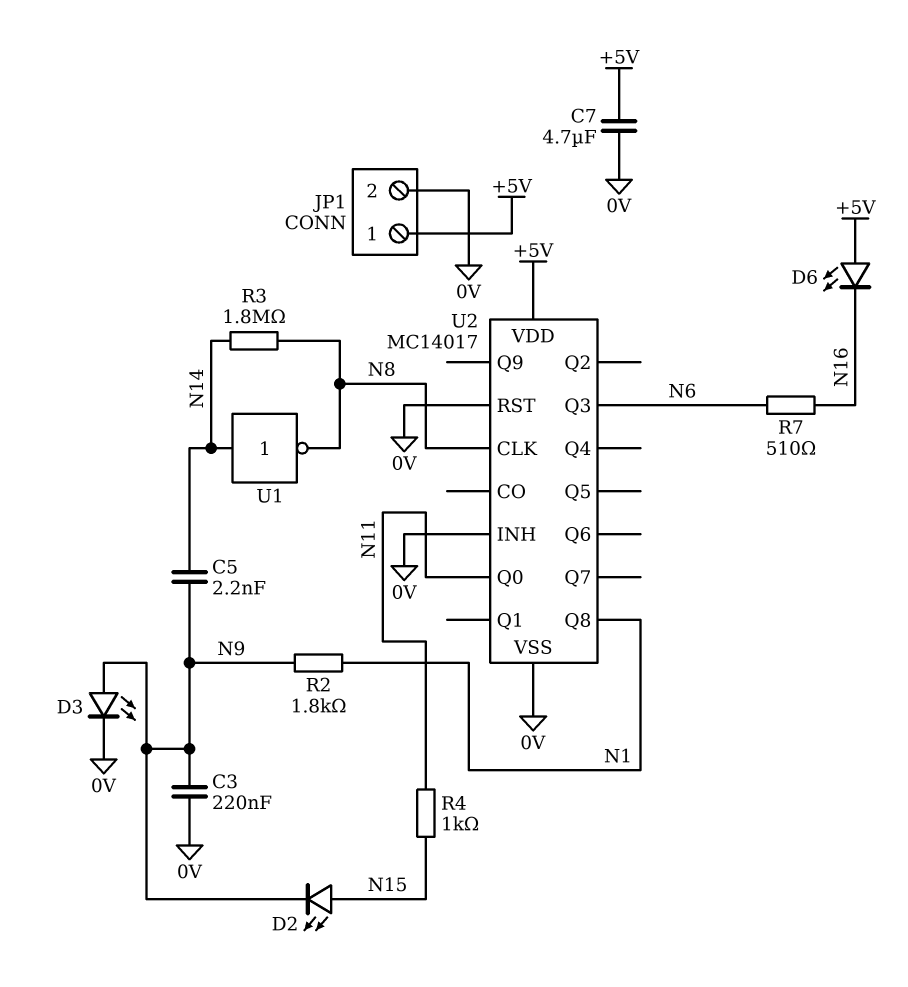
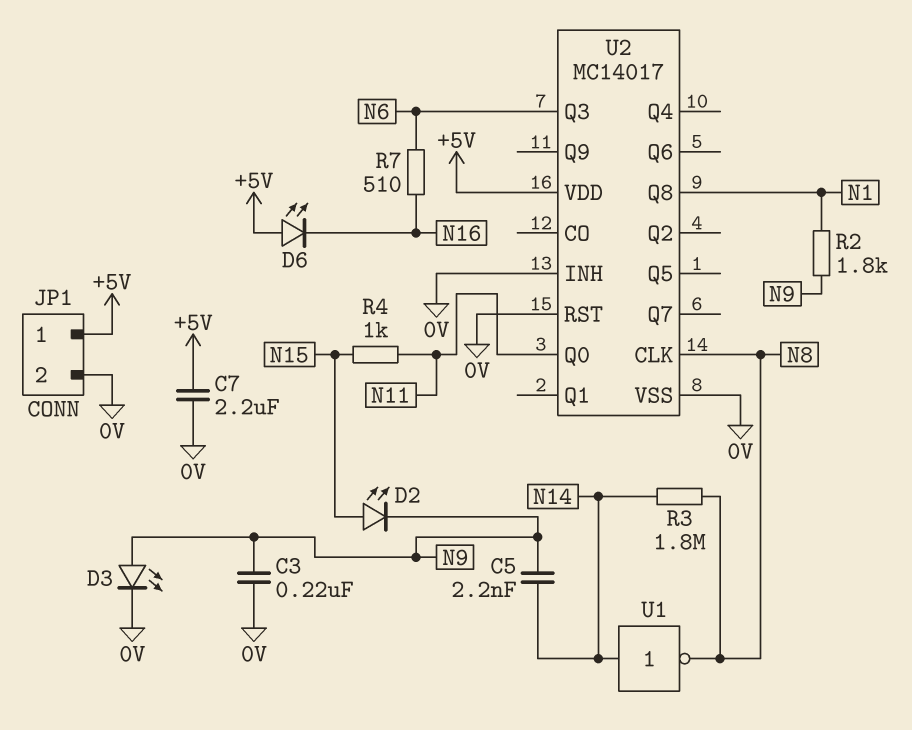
C7: 4.7uF (+5V, 0V) -> 2.2uF (+5V, 0V)

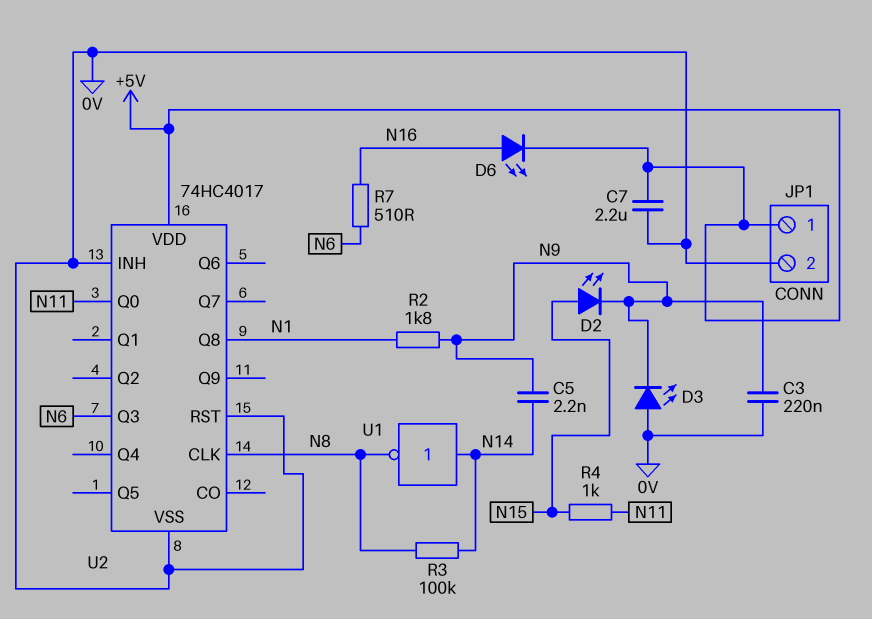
D3: LED (A N9, K 0V) -> LED (A 0V, K N9)
D6: LED (A +5V, K N16) -> LED (A N16, K +5V)
R3: 1.8M (N8, N14) -> 100k (N8, N14)
U2: MC14017 -> 74HC4017

